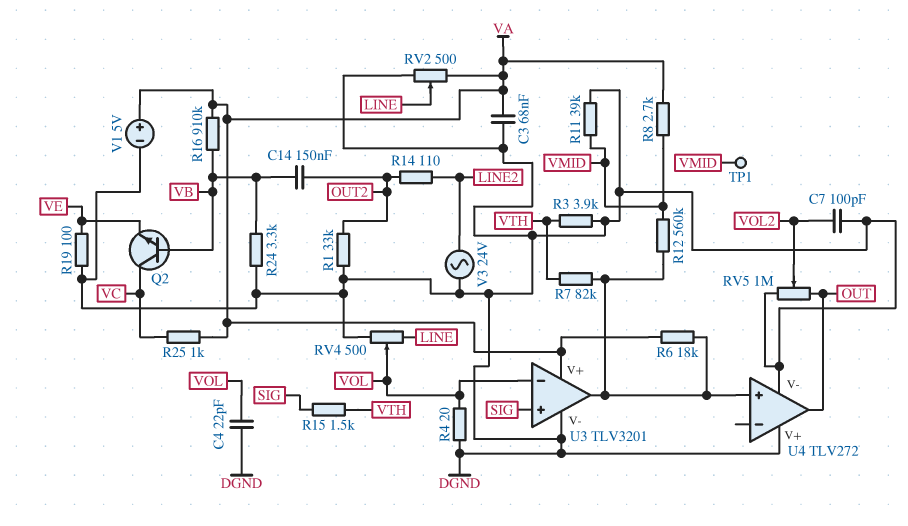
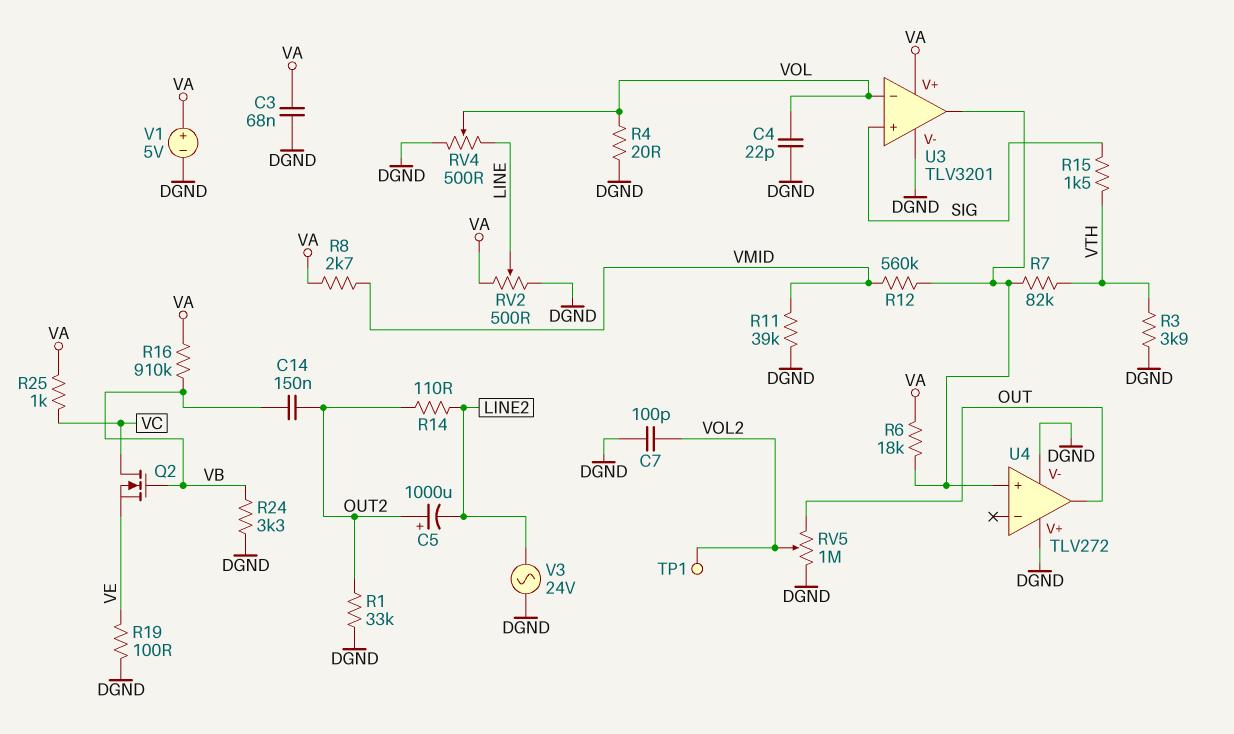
C5: none -> 1000uF (plus OUT2, minus LINE2)
Q2: NPN (B VB, C VC, E VE) -> NMOS (G VB, D VC, S VE)
TP1: test point (VMID) -> test point (VOL2)

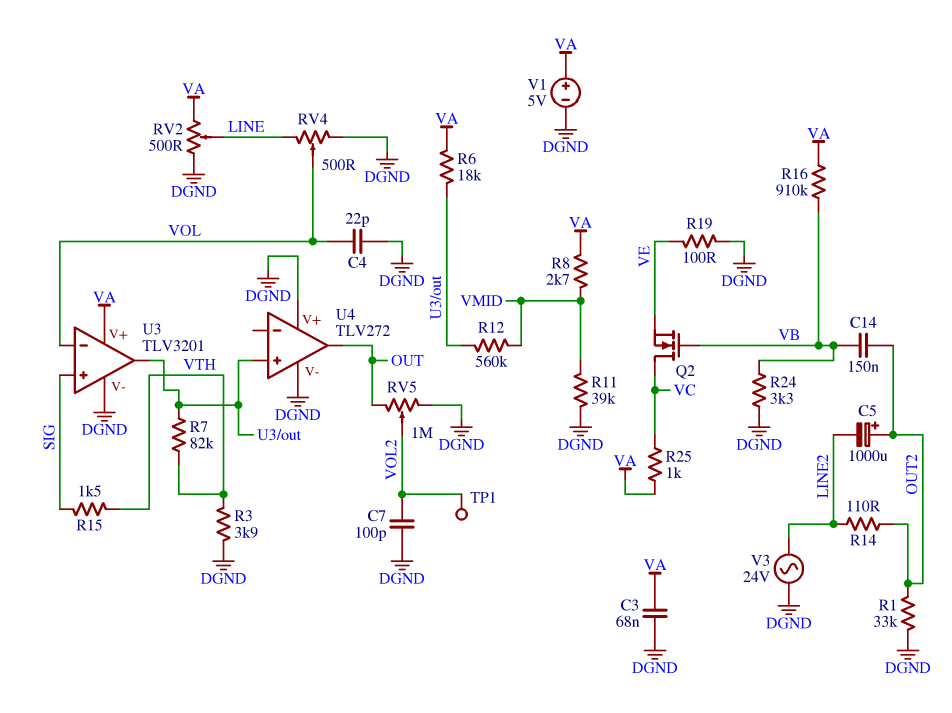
R4: 20 (DGND, VOL) -> none

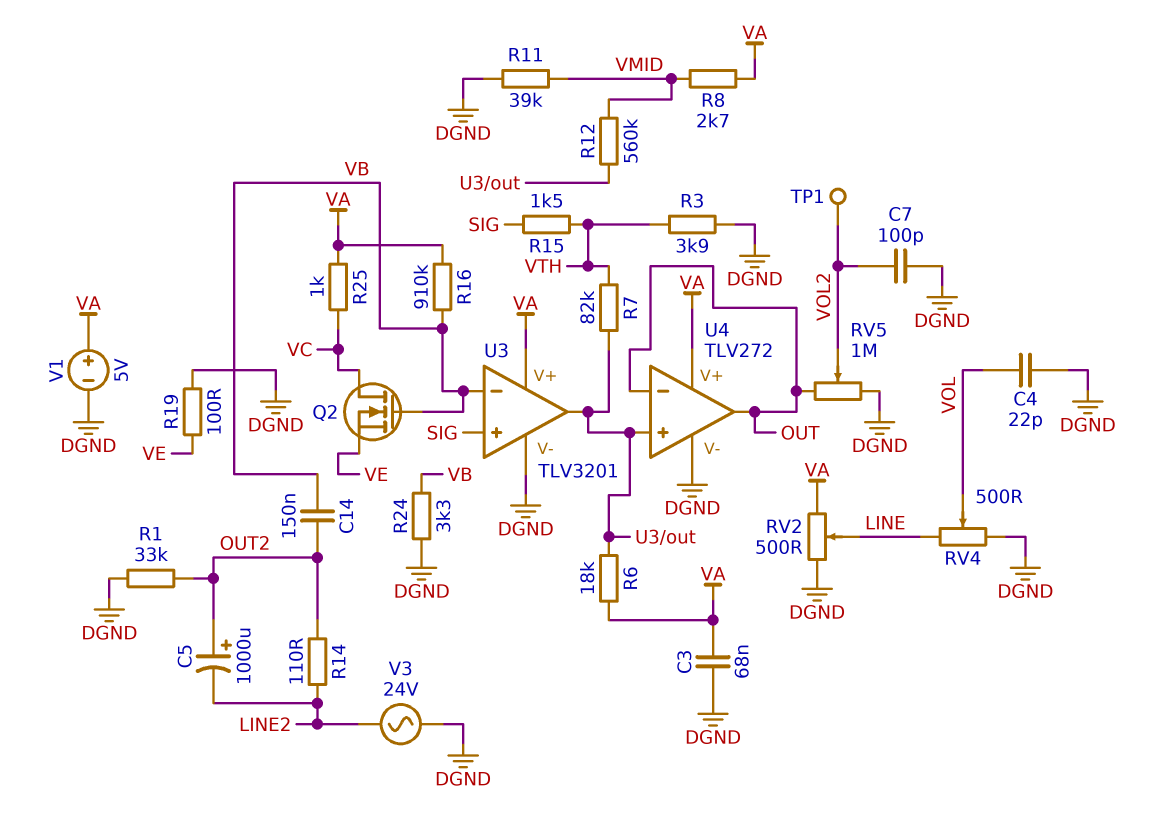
U3 pin in-: VOL -> VB
U4 pin V+: DGND -> VA
U4 pin in-: none -> OUT

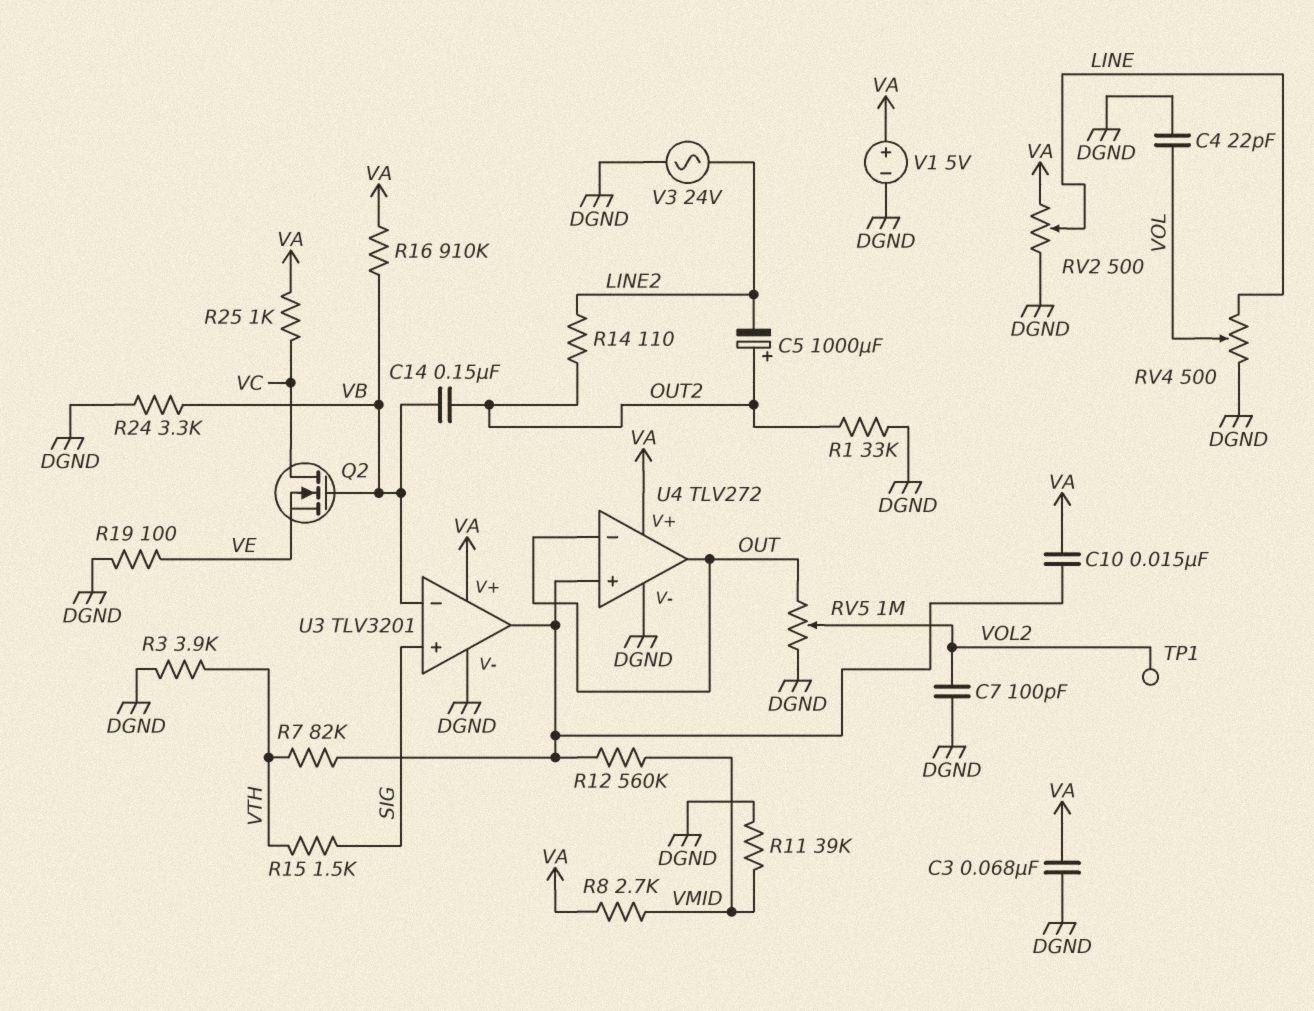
C10: none -> 15nF (U3/out, VA)
R6: 18k (U3/out, VA) -> none

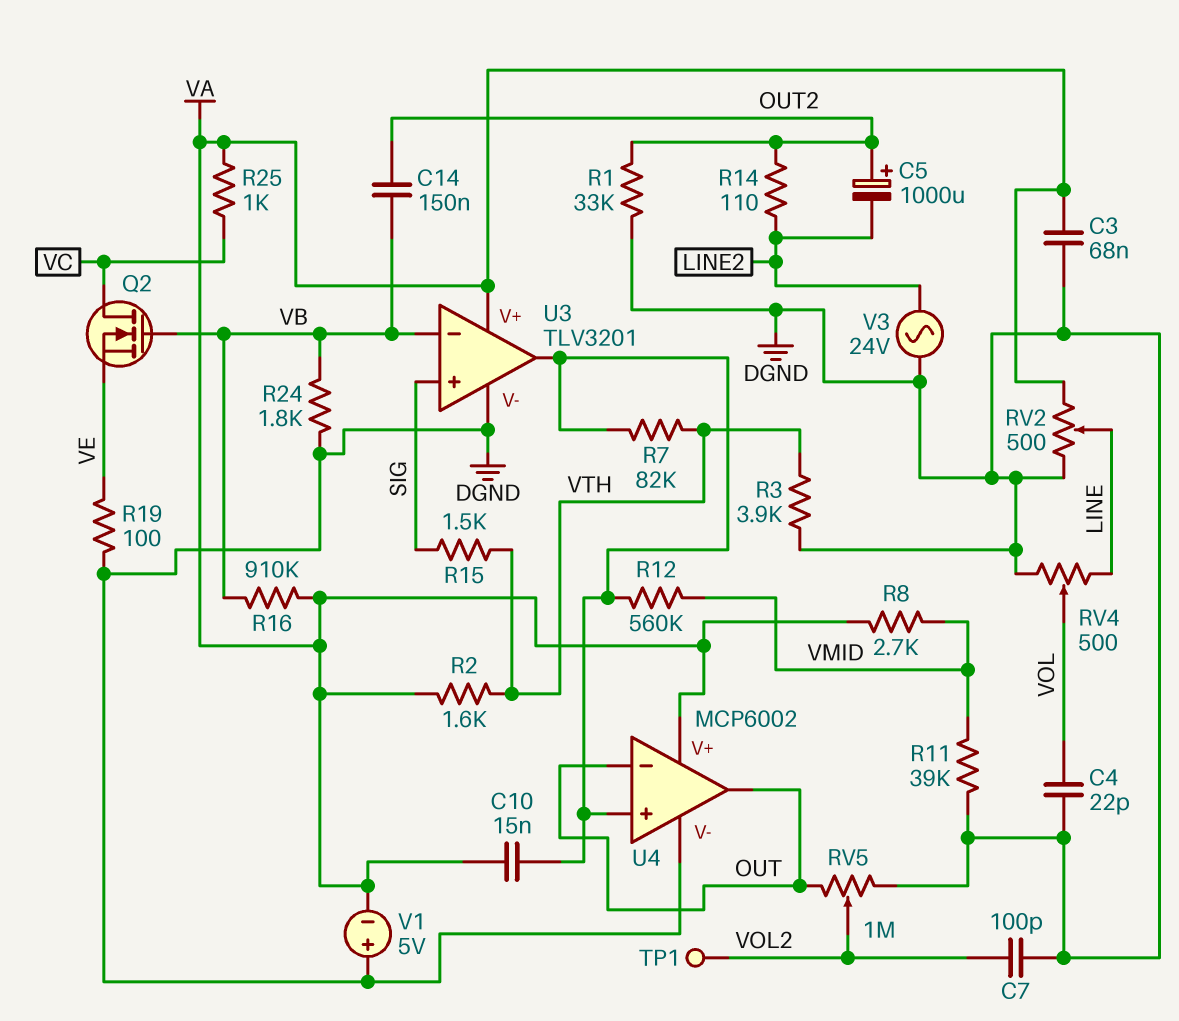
R2: none -> 1.6k (VA, VTH)
R24: 3.3k (DGND, VB) -> 1.8k (DGND, VB)
U4: TLV272 -> MCP6002
V1: 5V (plus VA, minus DGND) -> 5V (plus DGND, minus VA)

